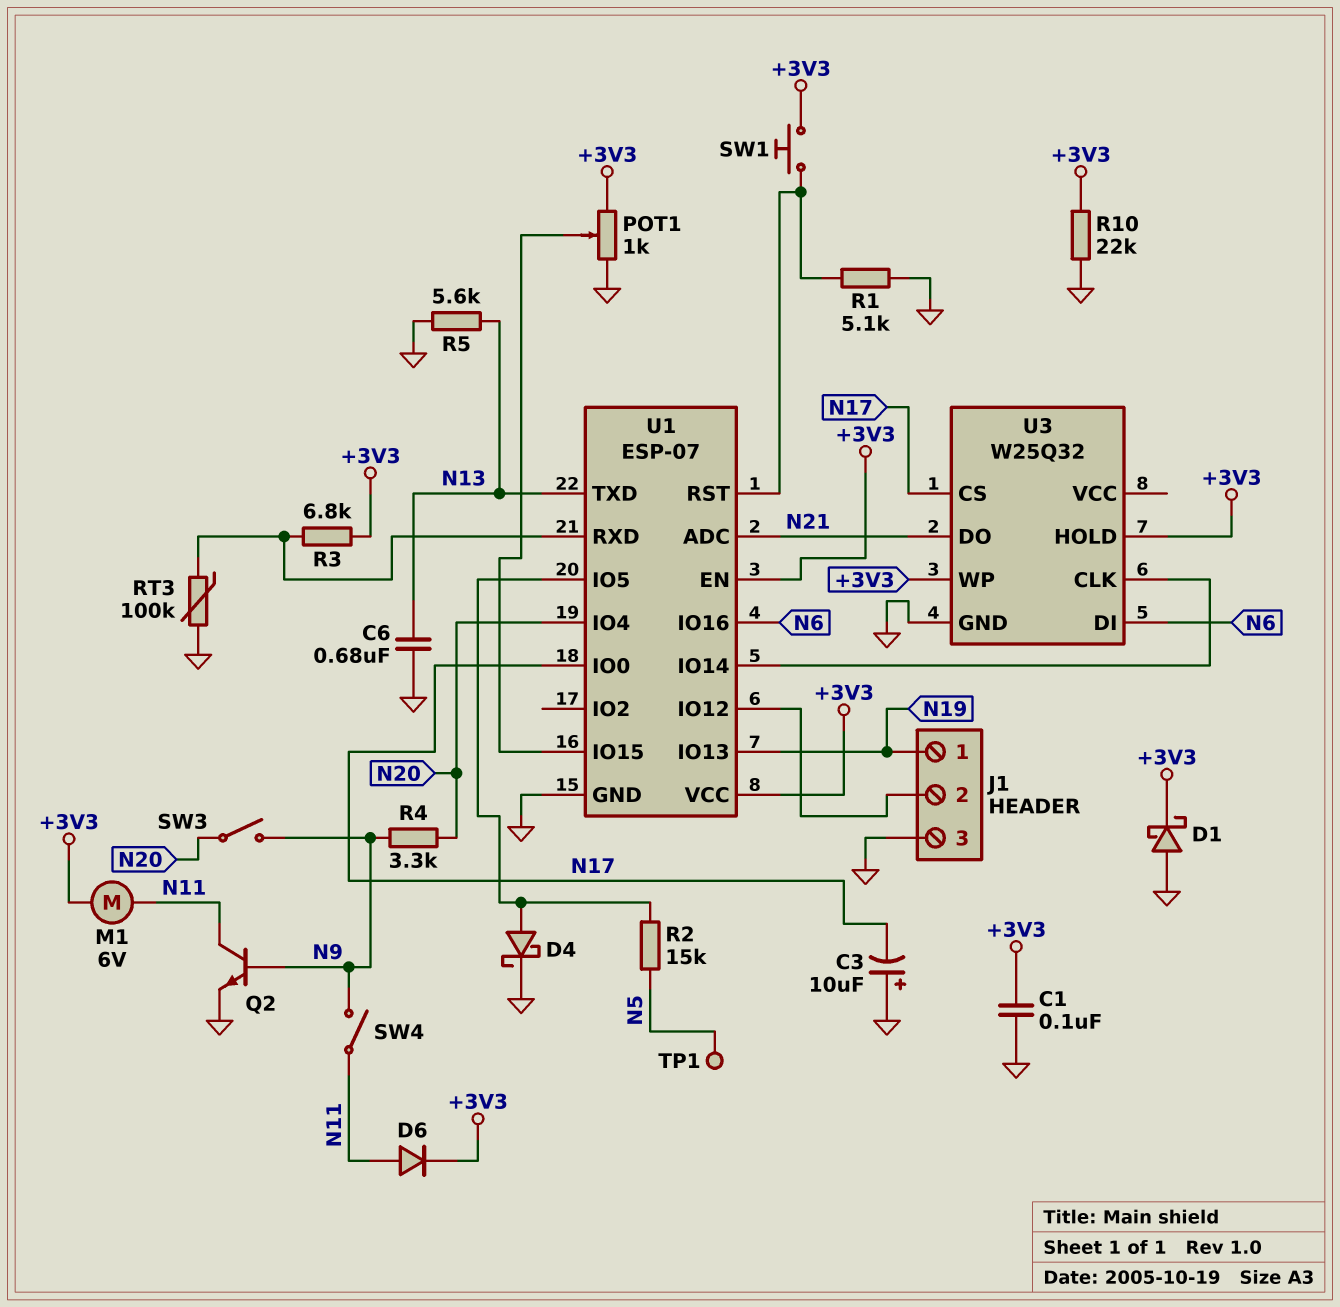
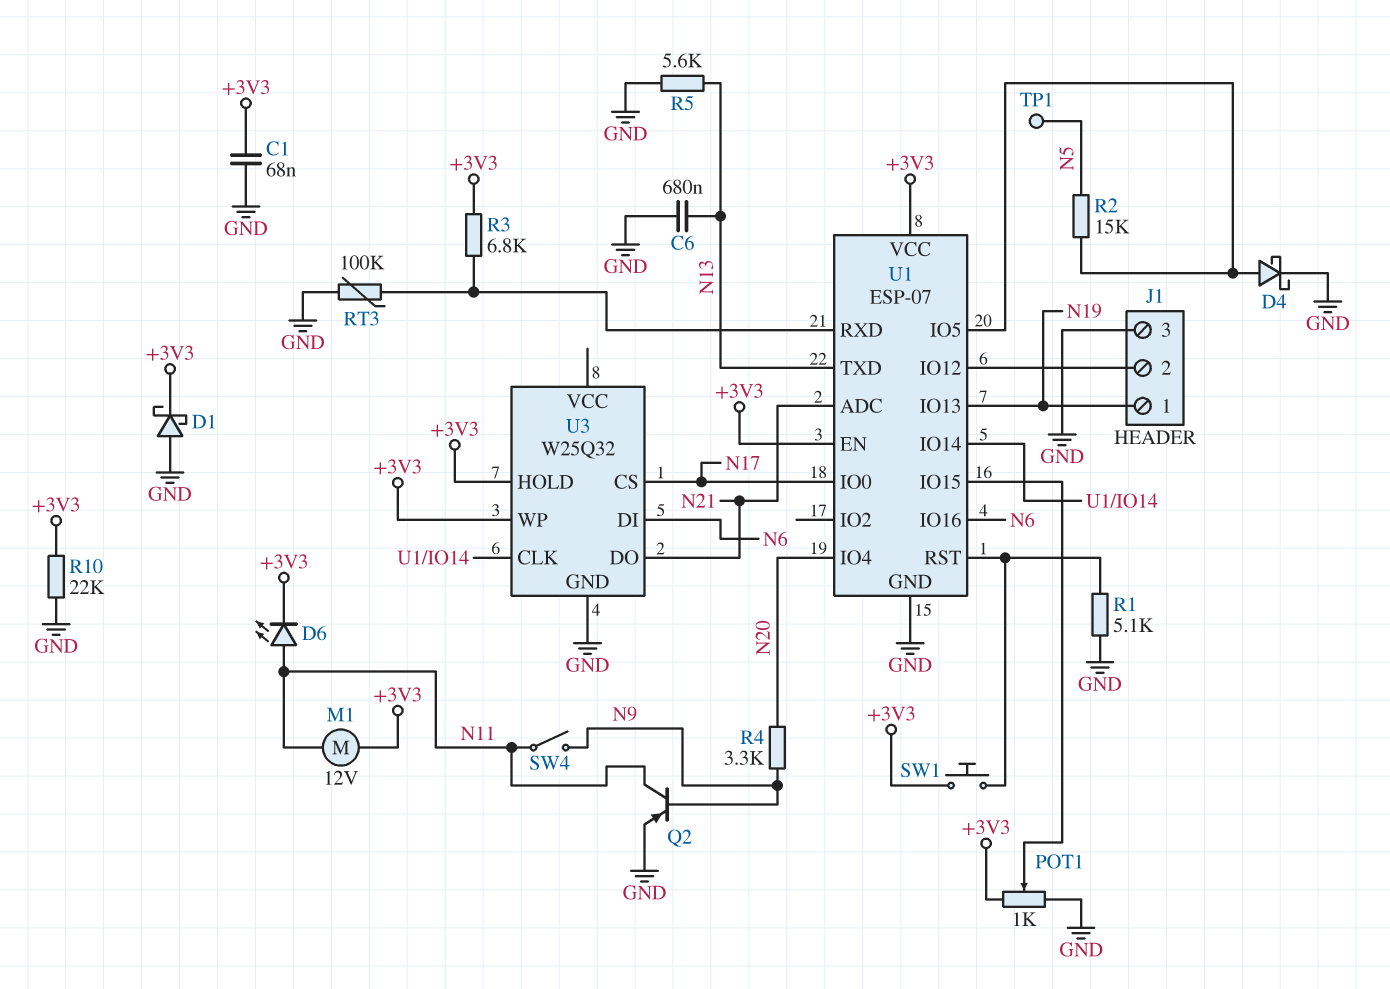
C1: 100nF (+3V3, GND) -> 68nF (+3V3, GND)
C3: 10uF (plus GND, minus N17) -> none
D6: diode (A N11, K +3V3) -> LED (A N11, K +3V3)
M1: motor 6V (+3V3, N11) -> motor 12V (+3V3, N11)
Q2: NPN (B N9, C N11, E GND) -> PNP (B N9, C N11, E GND)
SW3: switch (N9, N20) -> none

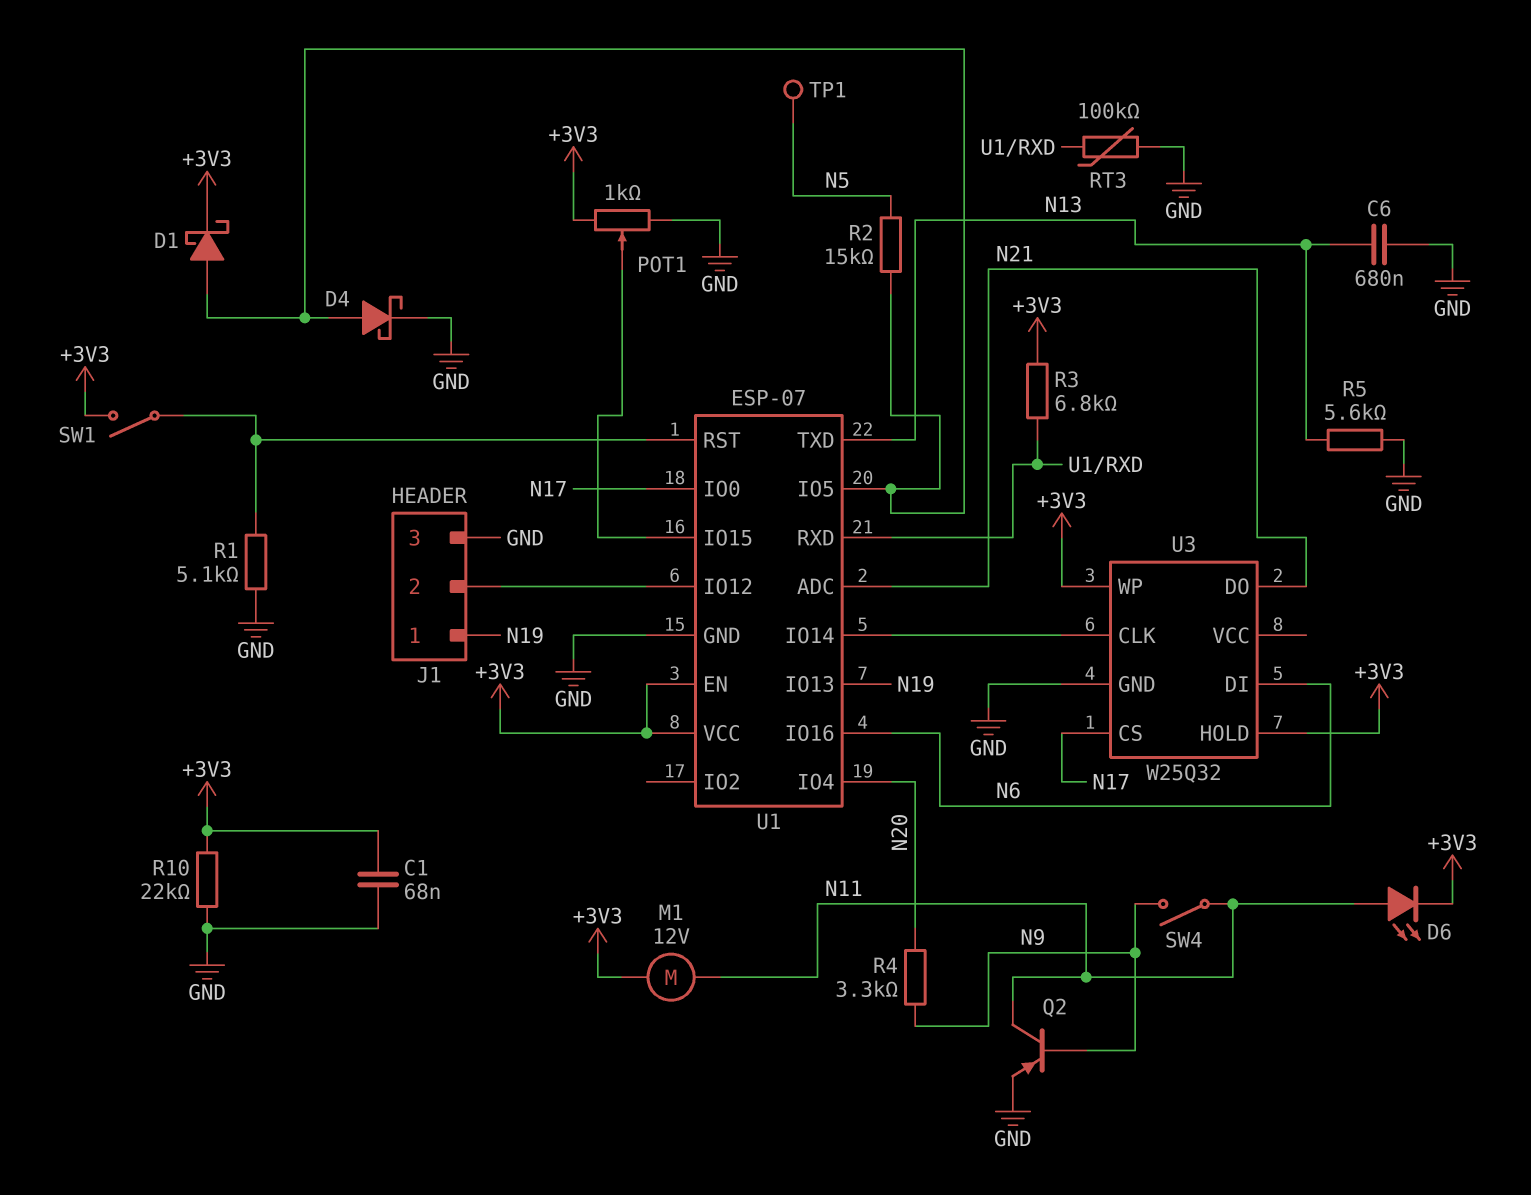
D1: schottky (A GND, K +3V3) -> schottky (A U1/IO5, K +3V3)
SW1: button (+3V3, U1/RST) -> switch (+3V3, U1/RST)

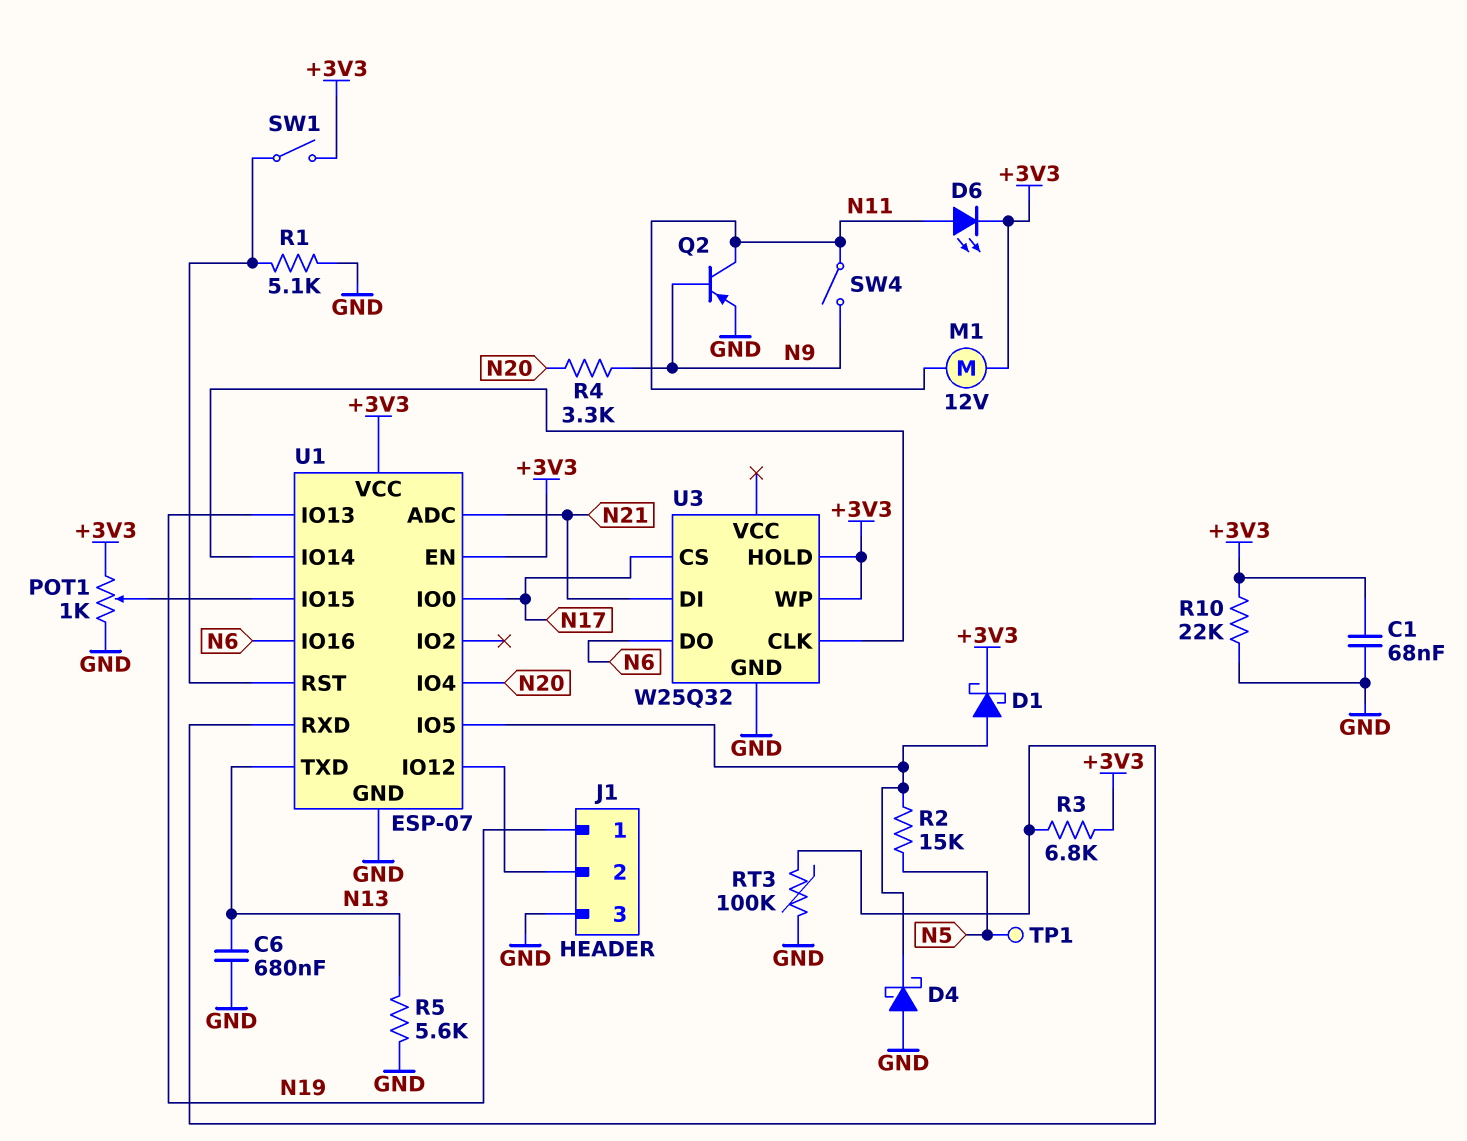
D4: schottky (A U1/IO5, K GND) -> schottky (A GND, K U1/IO5)
U3 pin DI: N6 -> N21
U3 pin DO: N21 -> N6

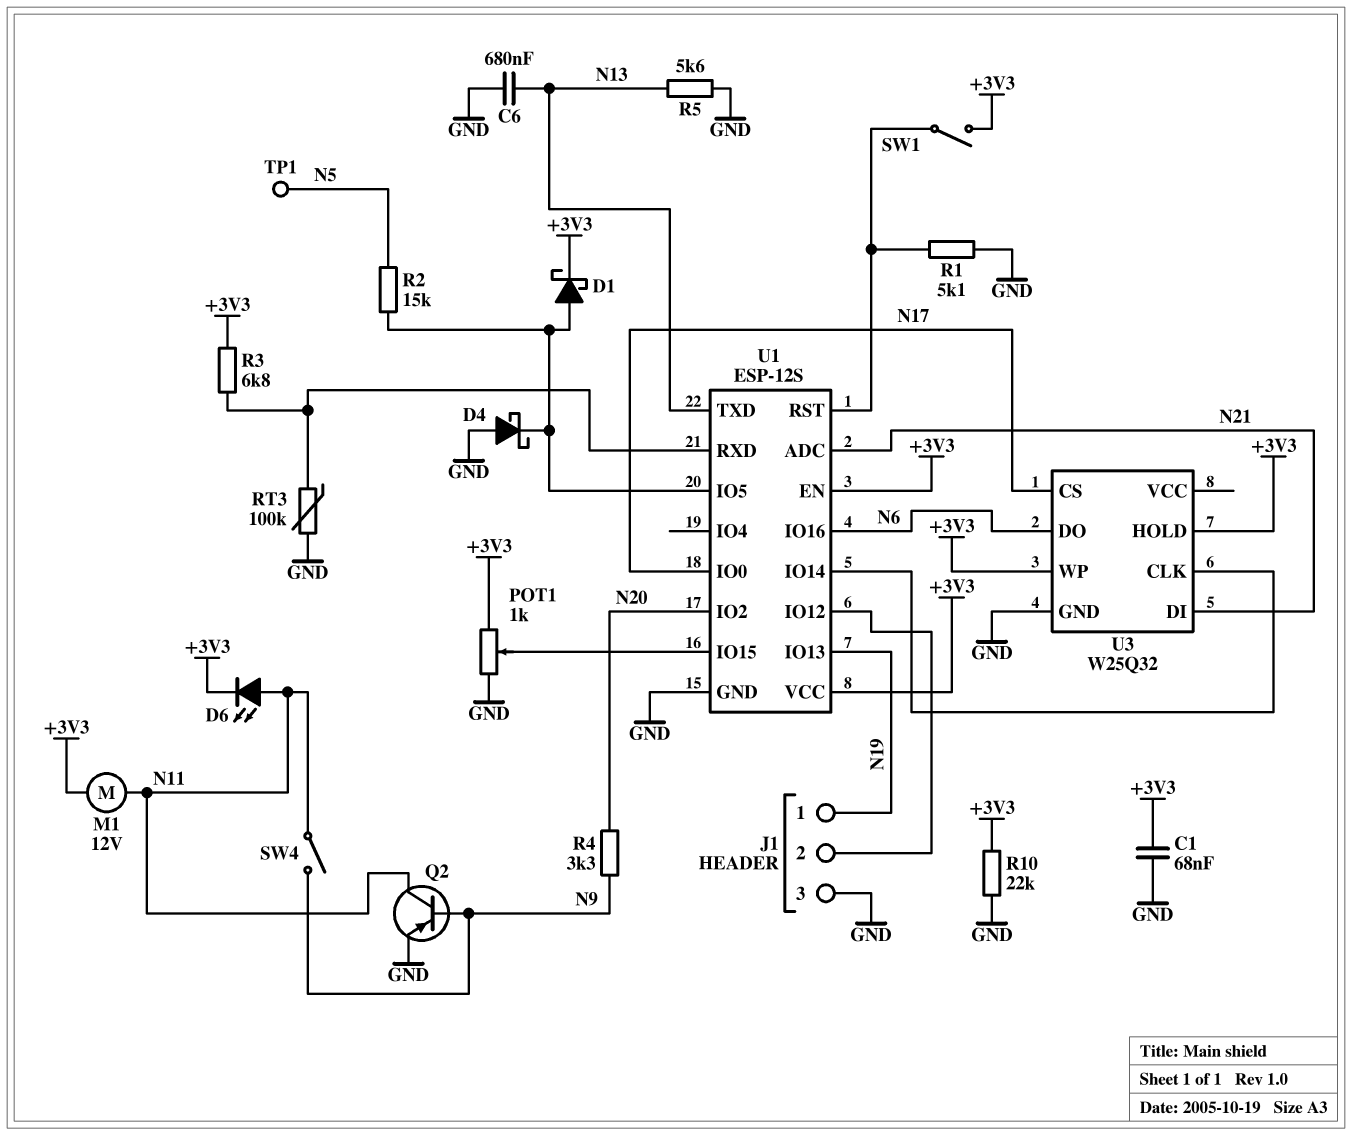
U1: ESP-07 -> ESP-12S
U1 pin IO2: none -> N20
U1 pin IO4: N20 -> none

